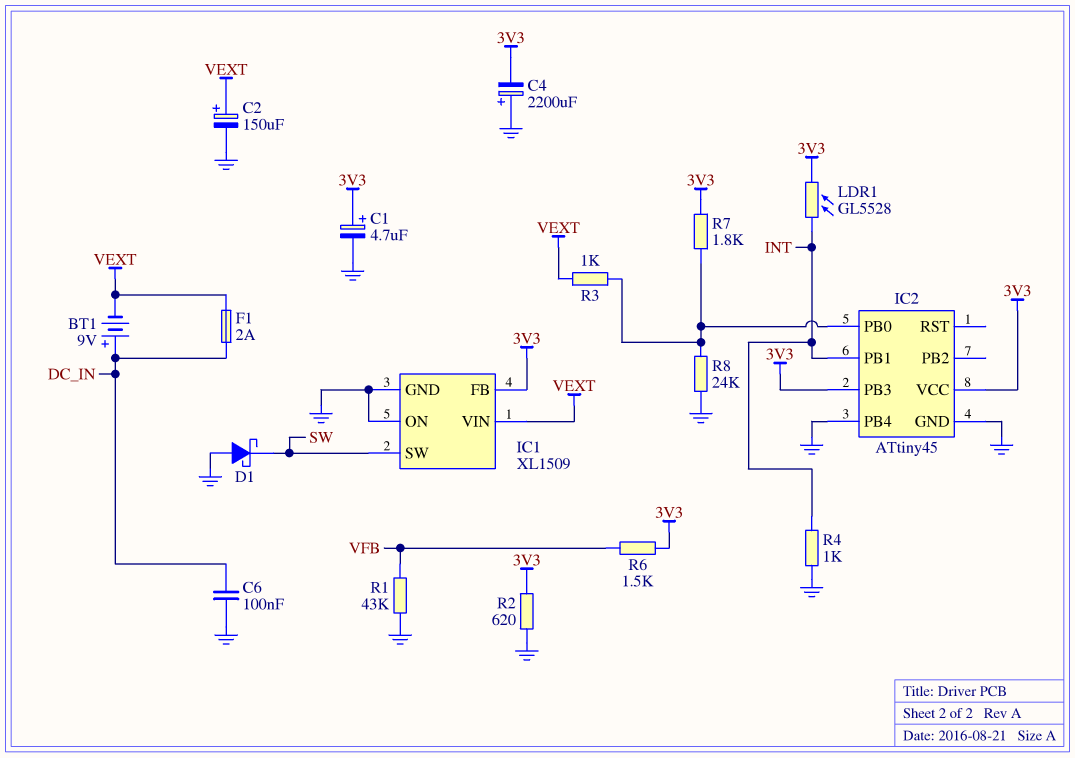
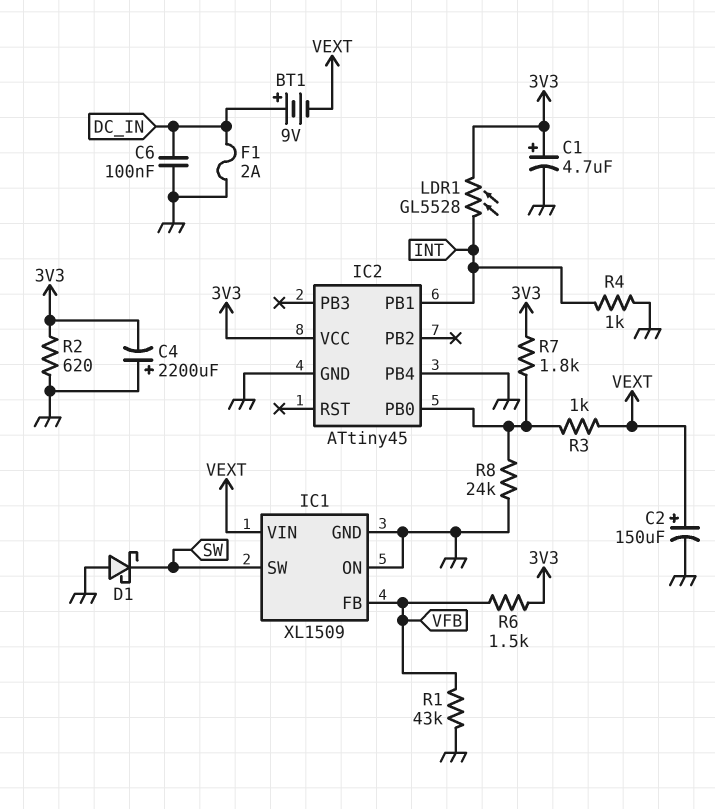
F1: 2A (DC_IN, VEXT) -> 2A (DC_IN, GND)
IC1 pin FB: 3V3 -> VFB
IC2 pin PB3: 3V3 -> none

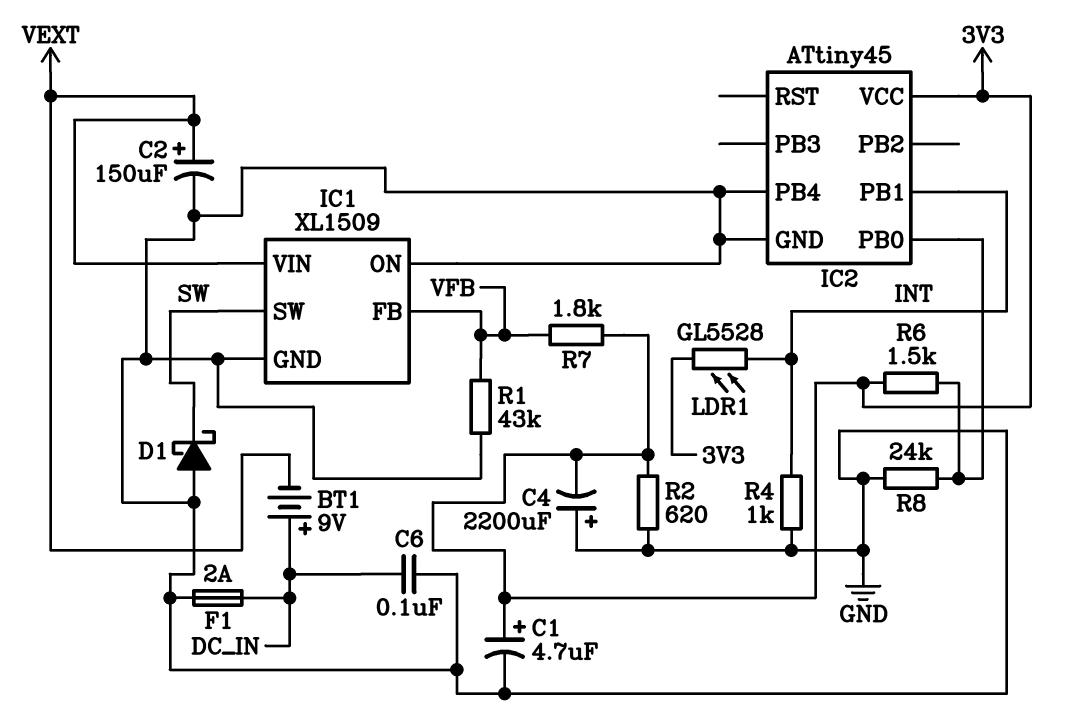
R3: 1k (IC2/PB0, VEXT) -> none
R6: 1.5k (3V3, VFB) -> 1.5k (3V3, IC2/PB0)
R7: 1.8k (3V3, IC2/PB0) -> 1.8k (3V3, VFB)

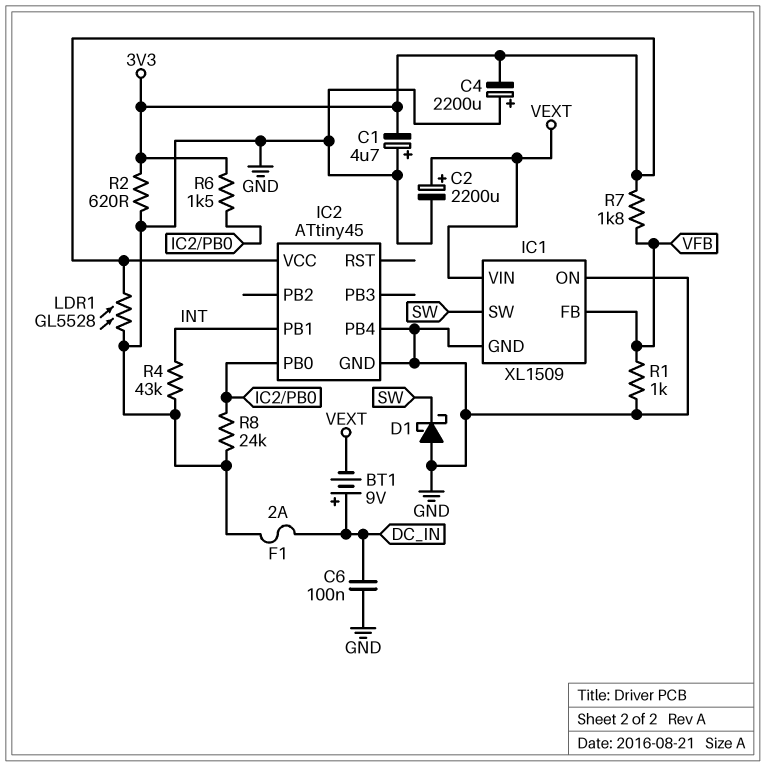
C1: 4.7uF (plus 3V3, minus GND) -> 4.7uF (plus GND, minus 3V3)
C2: 150uF (plus VEXT, minus GND) -> 2200uF (plus VEXT, minus GND)
LDR1: GL5528 (3V3, INT) -> GL5528 (3V3, GND)
R1: 43k (GND, VFB) -> 1k (GND, VFB)
R4: 1k (GND, INT) -> 43k (GND, INT)

